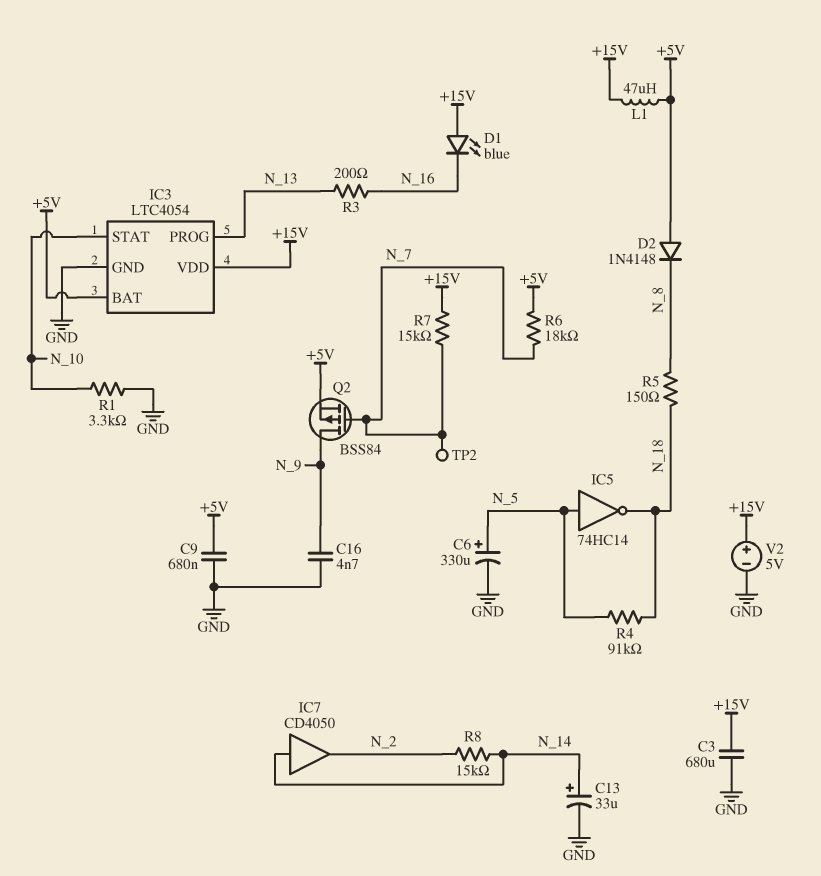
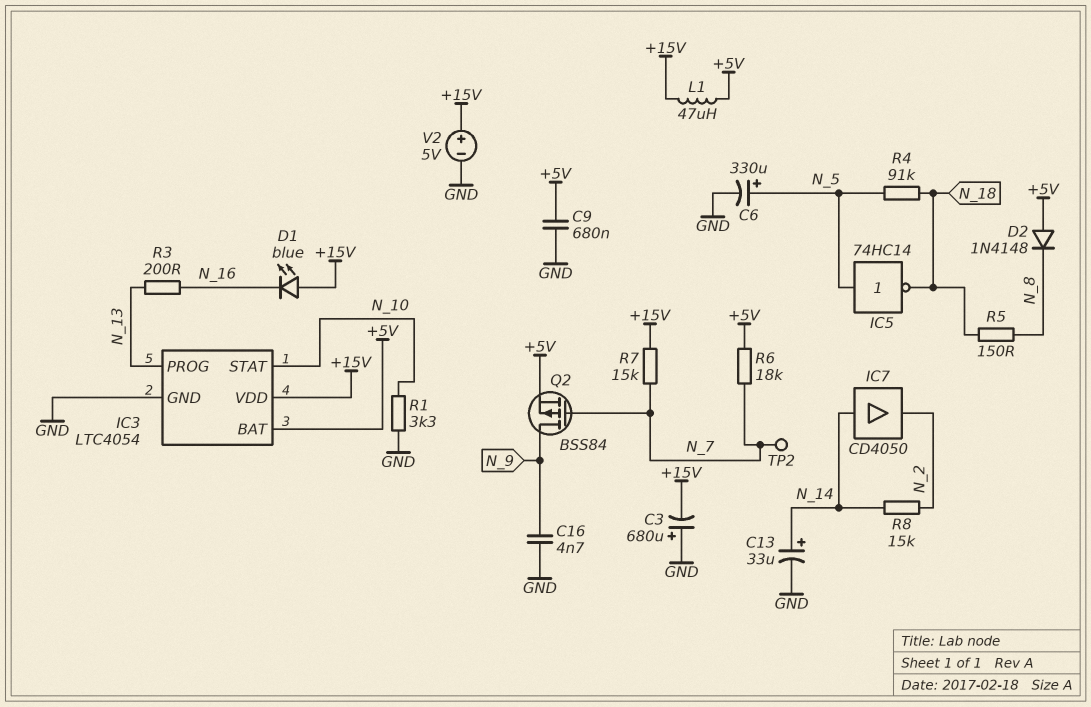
C3: 680uF (+15V, GND) -> 680uF (plus GND, minus +15V)

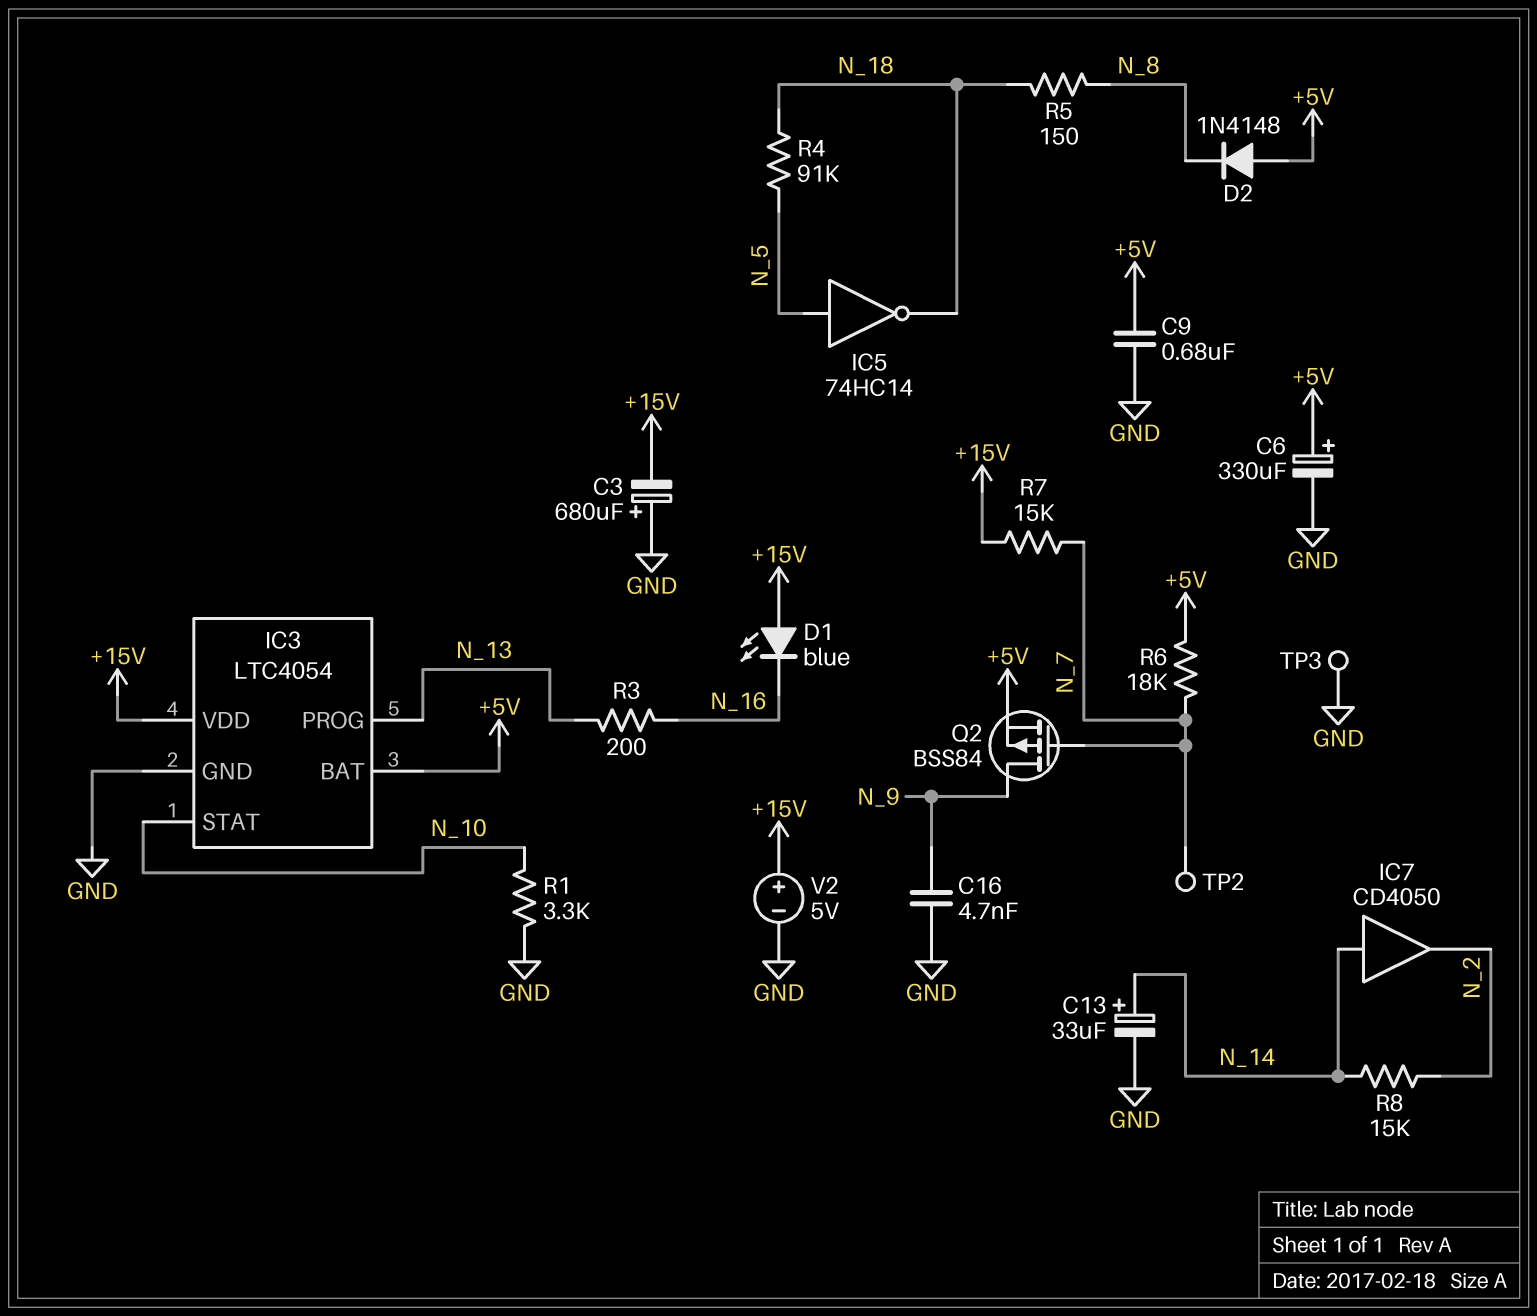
C6: 330uF (plus N_5, minus GND) -> 330uF (plus +5V, minus GND)
L1: 47uH (+5V, +15V) -> none
TP3: none -> test point (GND)

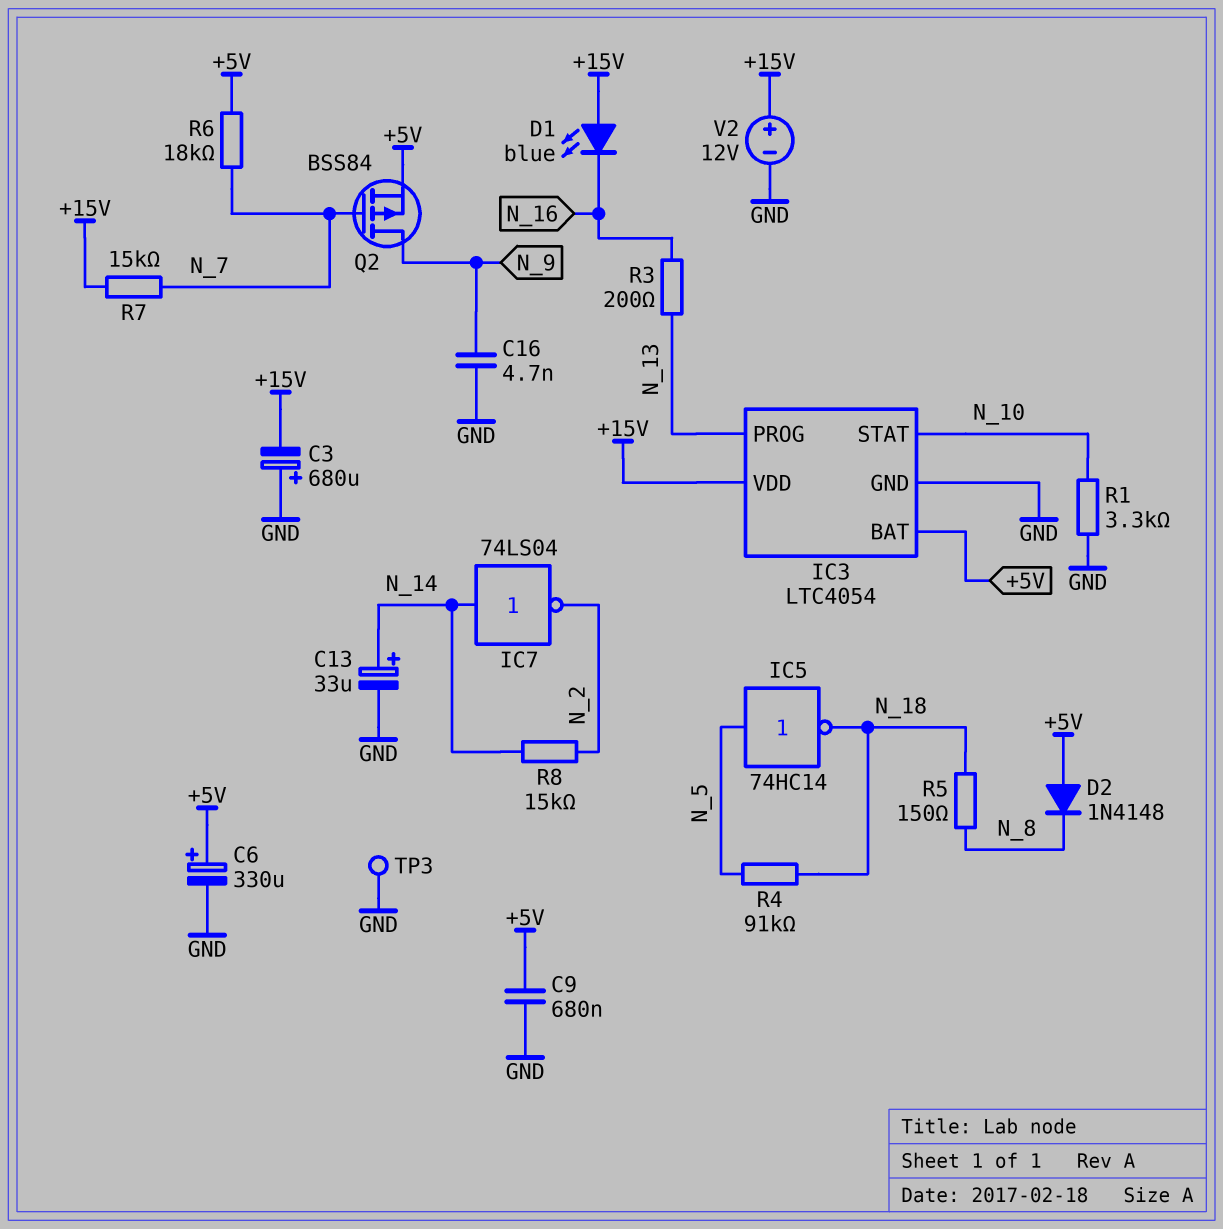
IC7: buffer CD4050 (in N_14, out N_2) -> NOT 74LS04 (in N_14, out N_2)
TP2: test point (N_7) -> none
V2: 5V (plus +15V, minus GND) -> 12V (plus +15V, minus GND)

